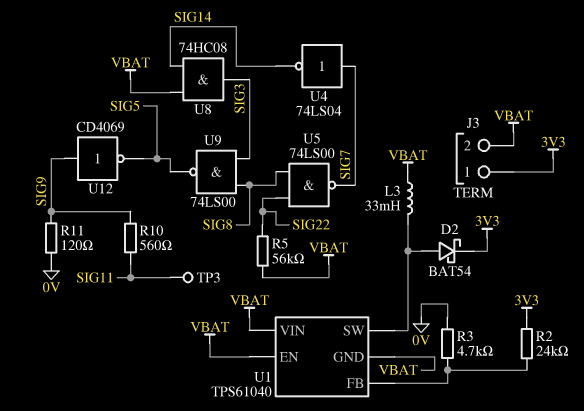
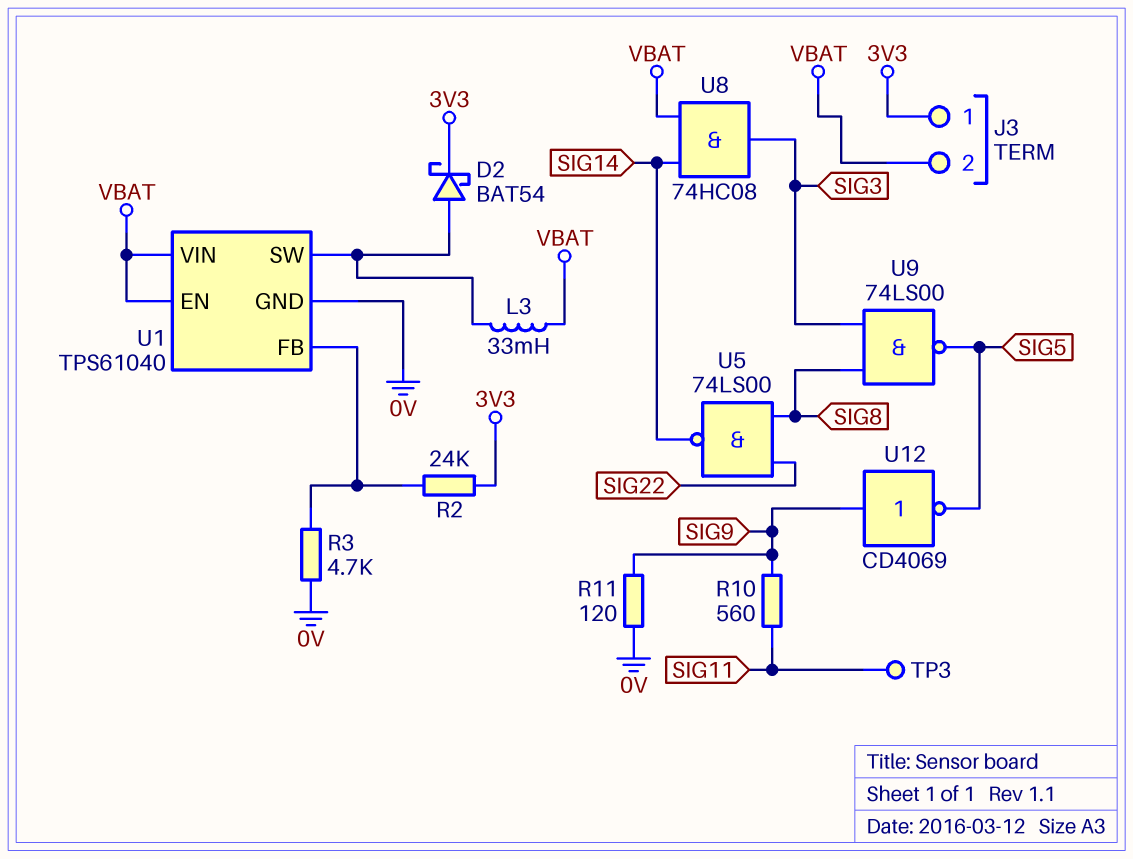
R5: 56k (SIG22, VBAT) -> none
U1 pin GND: VBAT -> 0V
U4: NOT 74LS04 (in SIG7, out SIG14) -> none
U5: NAND 74LS00 (in SIG8, in SIG22, out SIG7) -> NAND 74LS00 (in SIG8, in SIG22, out SIG14)

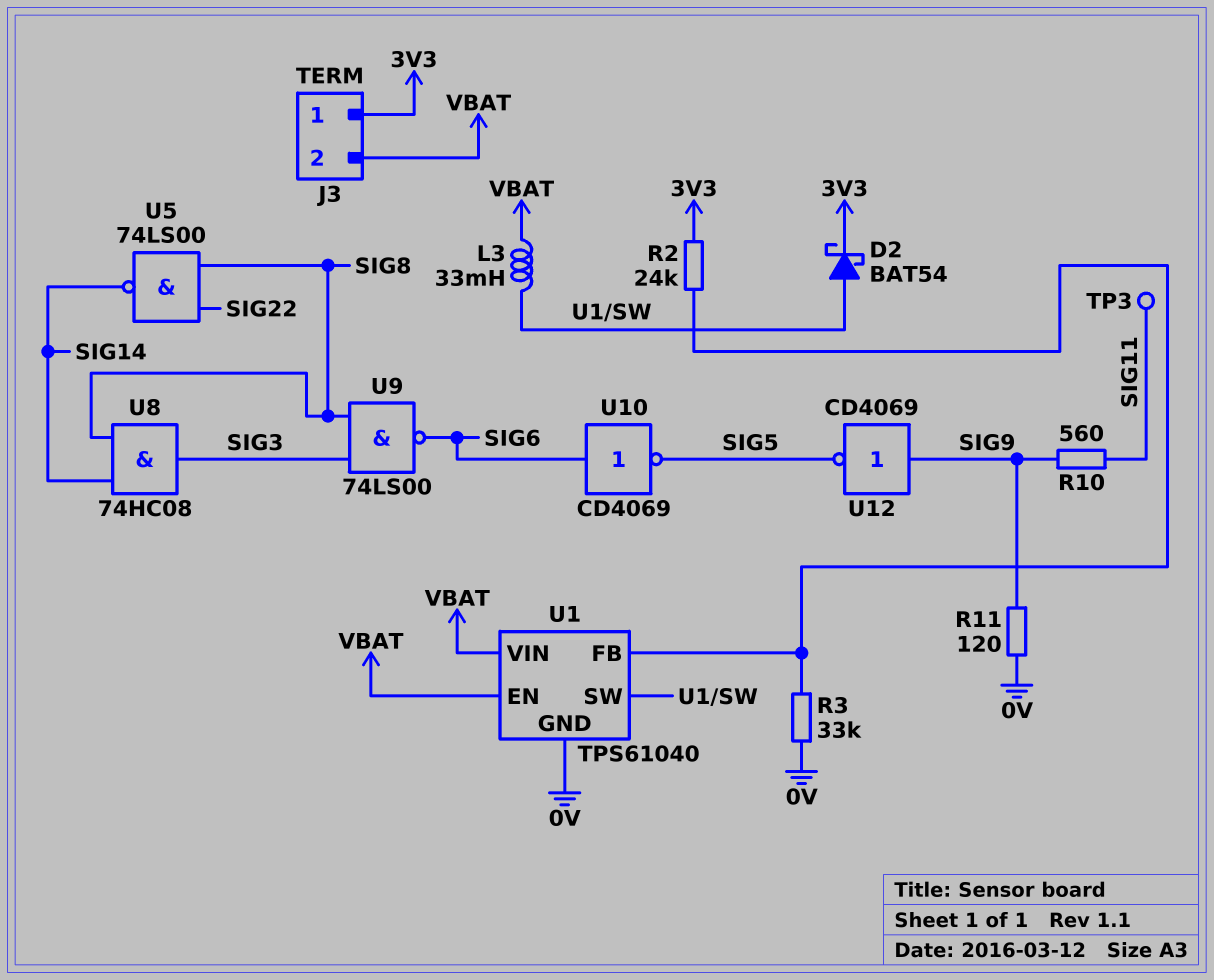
R3: 4.7k (0V, U1/FB) -> 33k (0V, U1/FB)
U8: AND 74HC08 (in SIG14, in VBAT, out SIG3) -> AND 74HC08 (in SIG8, in SIG14, out SIG3)
U9: NAND 74LS00 (in SIG3, in SIG8, out SIG5) -> NAND 74LS00 (in SIG3, in SIG8, out SIG6)
U10: none -> NOT CD4069 (in SIG6, out SIG5)

